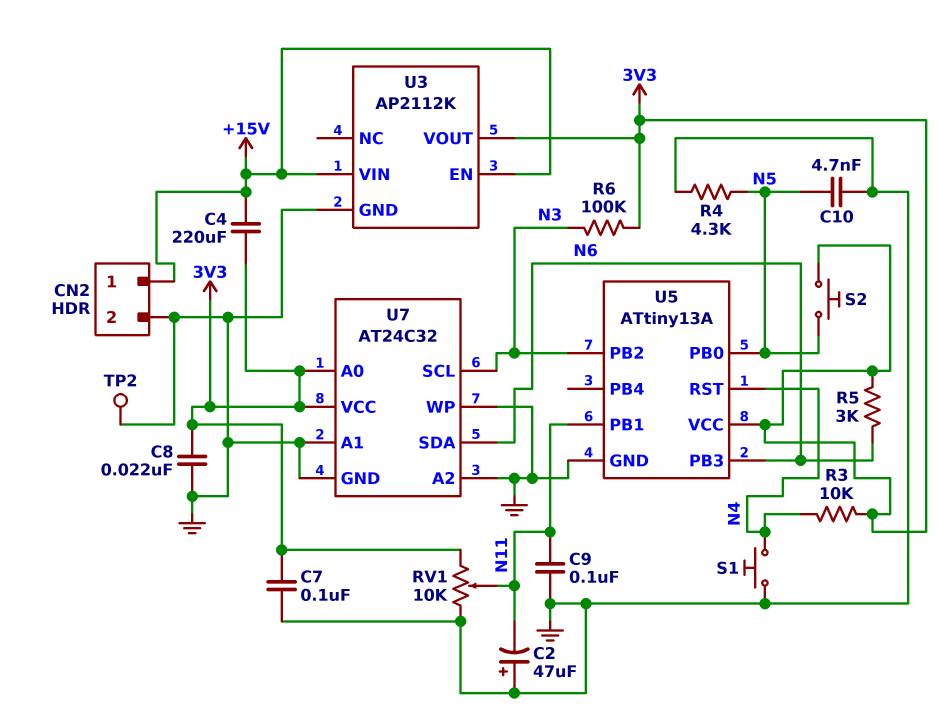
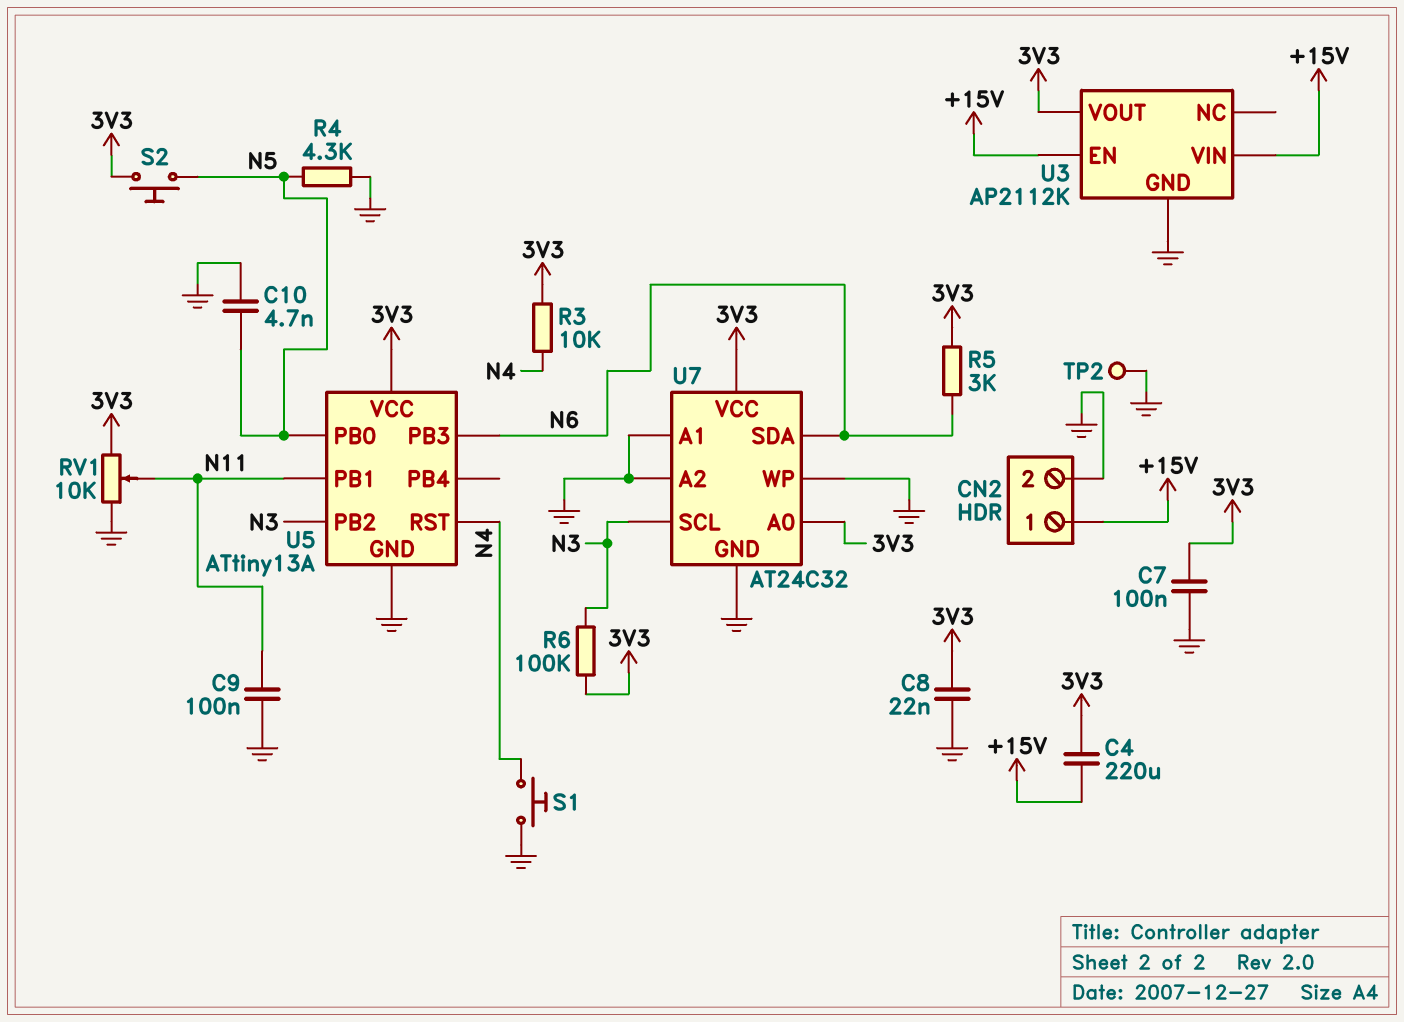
C2: 47uF (plus GND, minus N11) -> none

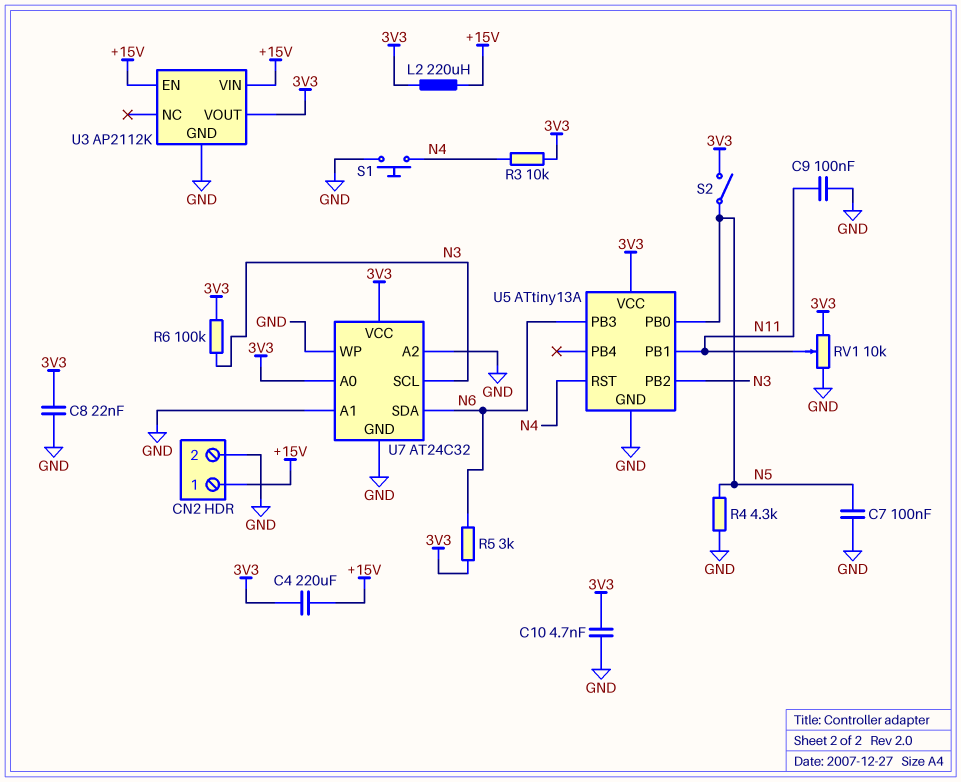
C7: 100nF (3V3, GND) -> 100nF (GND, N5)
C10: 4.7nF (GND, N5) -> 4.7nF (3V3, GND)
L2: none -> 220uH (+15V, 3V3)
S2: button (3V3, N5) -> switch (3V3, N5)
TP2: test point (GND) -> none

